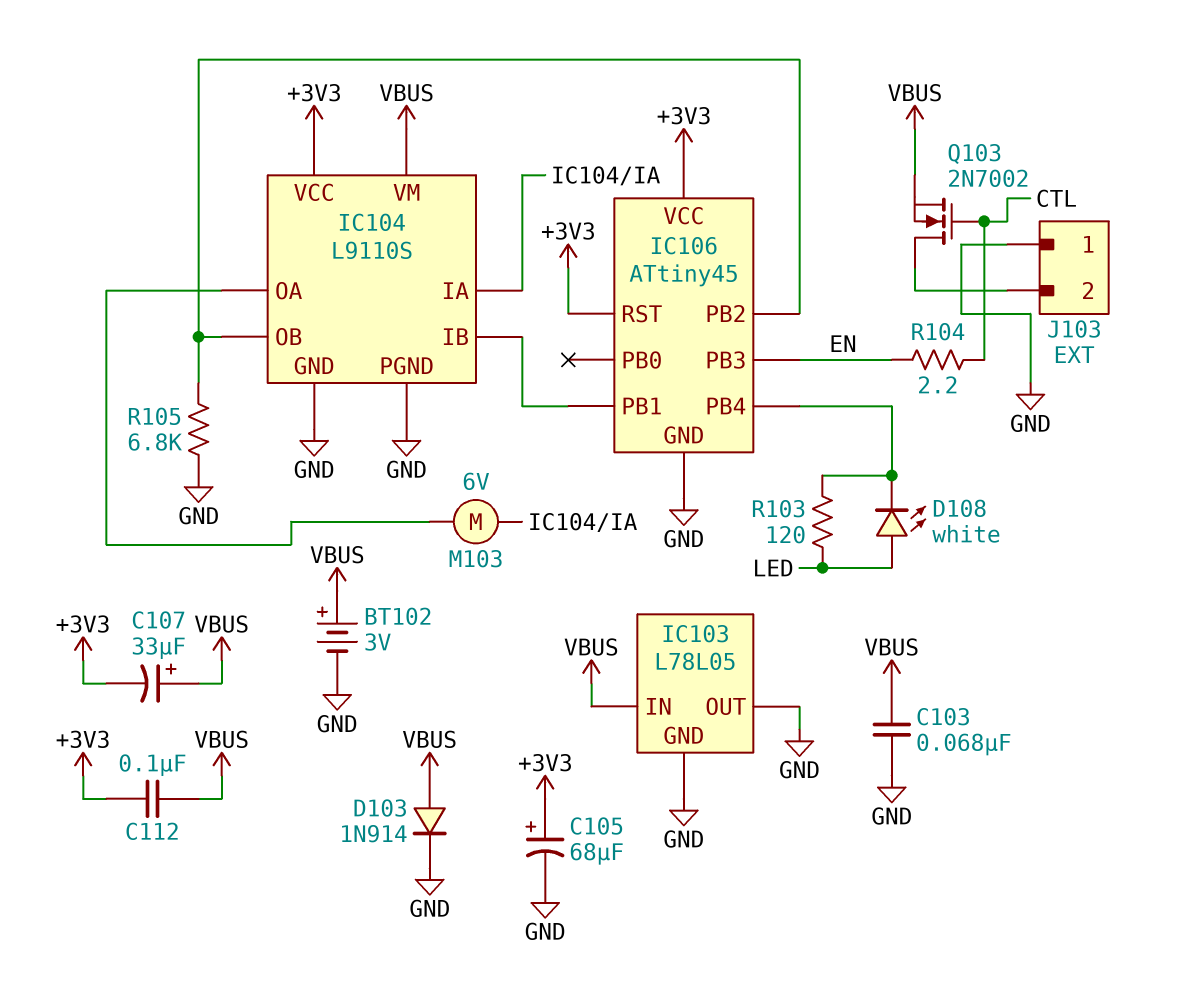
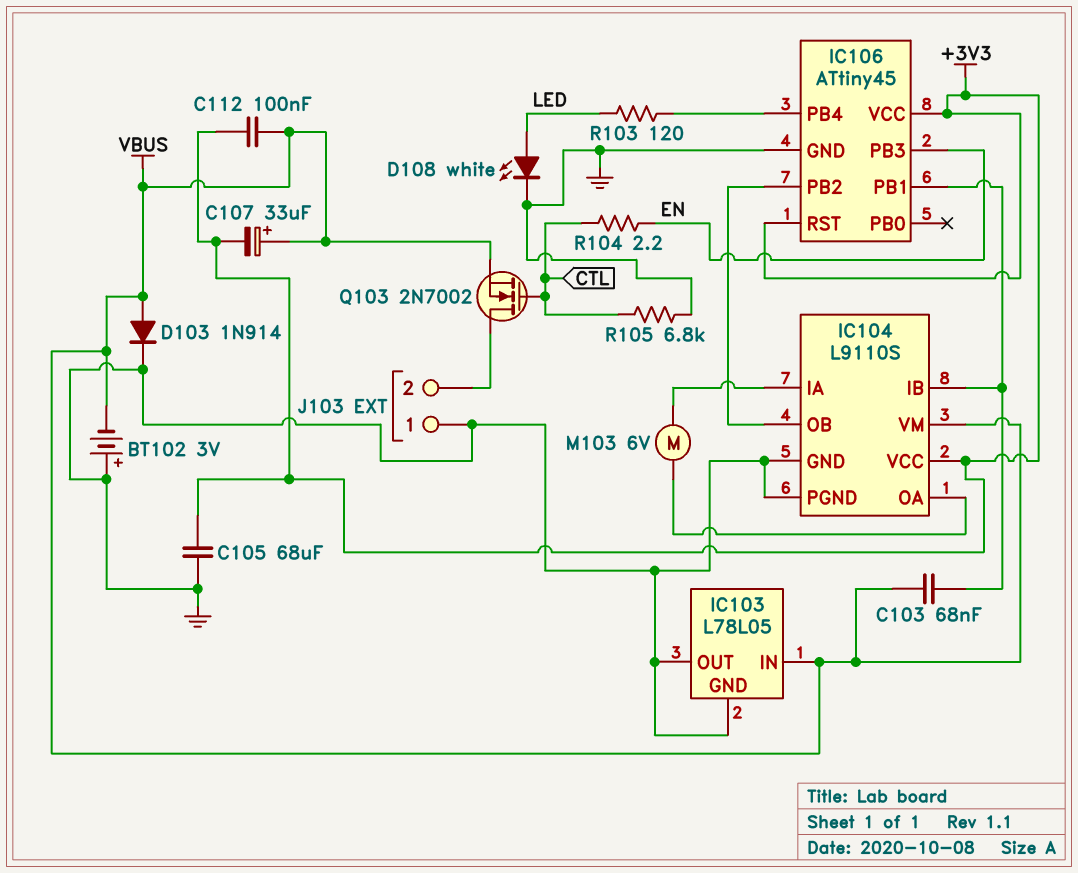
BT102: 3V (plus VBUS, minus GND) -> 3V (plus GND, minus VBUS)
C103: 68nF (GND, VBUS) -> 68nF (IC104/IB, VBUS)
C105: 68uF (plus +3V3, minus GND) -> 68uF (+3V3, GND)
D108: LED white (A LED, K IC106/PB4) -> LED white (A LED, K GND)
R105: 6.8k (GND, IC104/OB) -> 6.8k (CTL, GND)

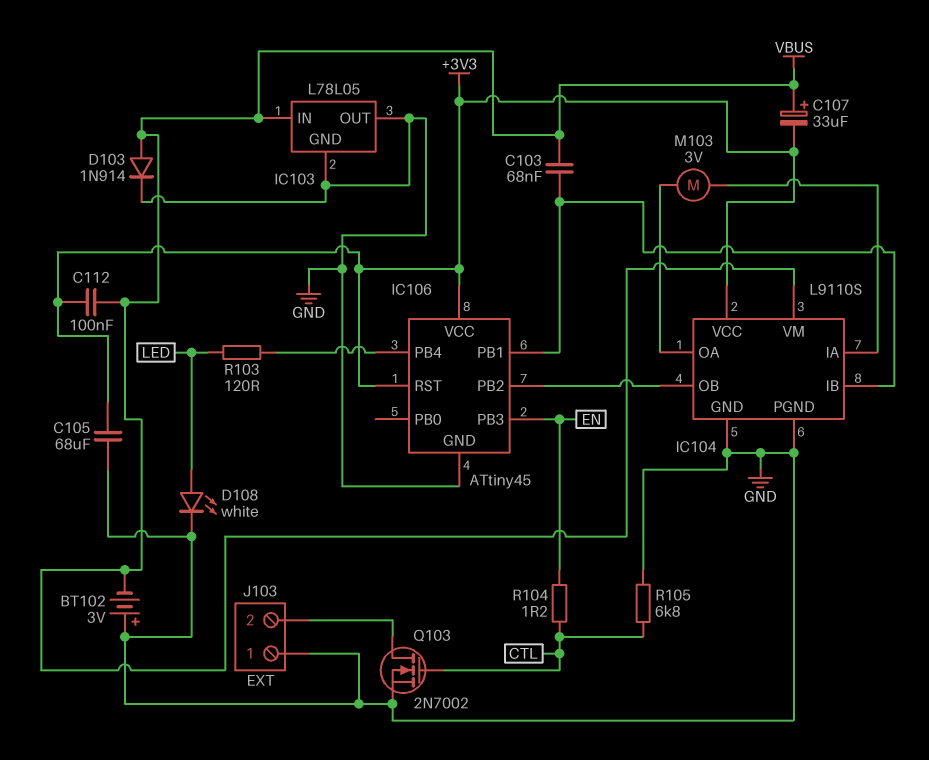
M103: motor 6V (IC104/IA, IC104/OA) -> motor 3V (IC104/IA, IC104/OA)
Q103: NMOS 2N7002 (G CTL, D J103/2, S VBUS) -> NMOS 2N7002 (G CTL, D J103/2, S GND)
R104: 2.2 (CTL, EN) -> 1.2 (CTL, EN)

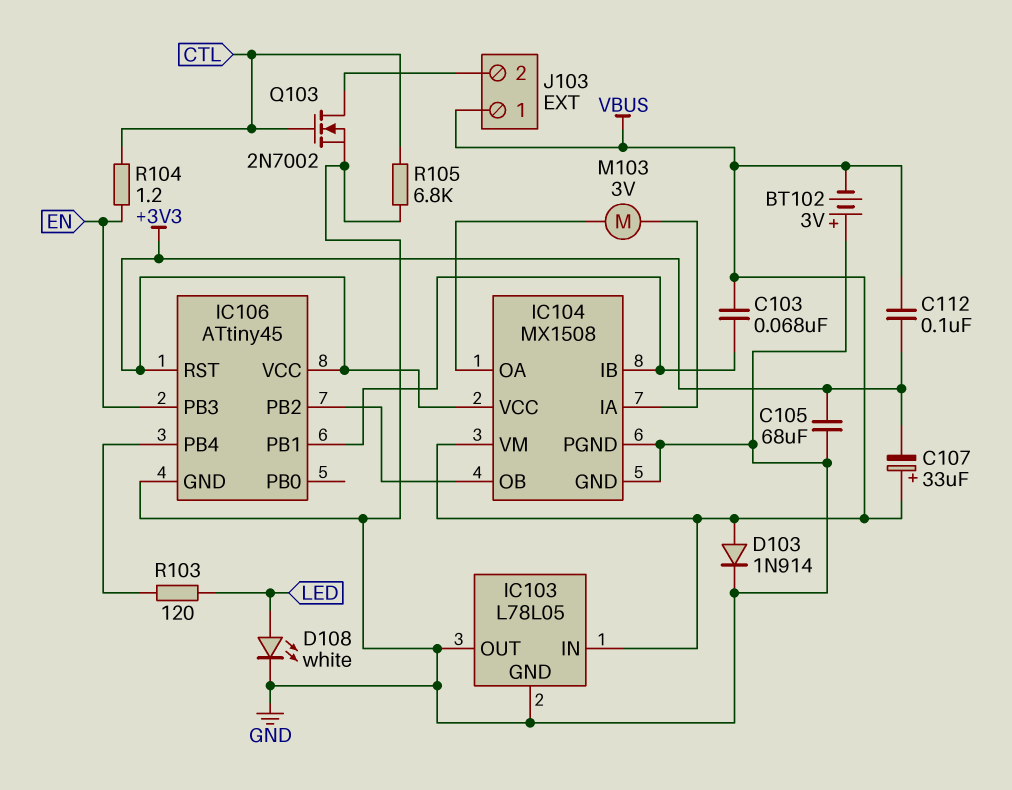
IC104: L9110S -> MX1508
J103 pin 1: GND -> VBUS

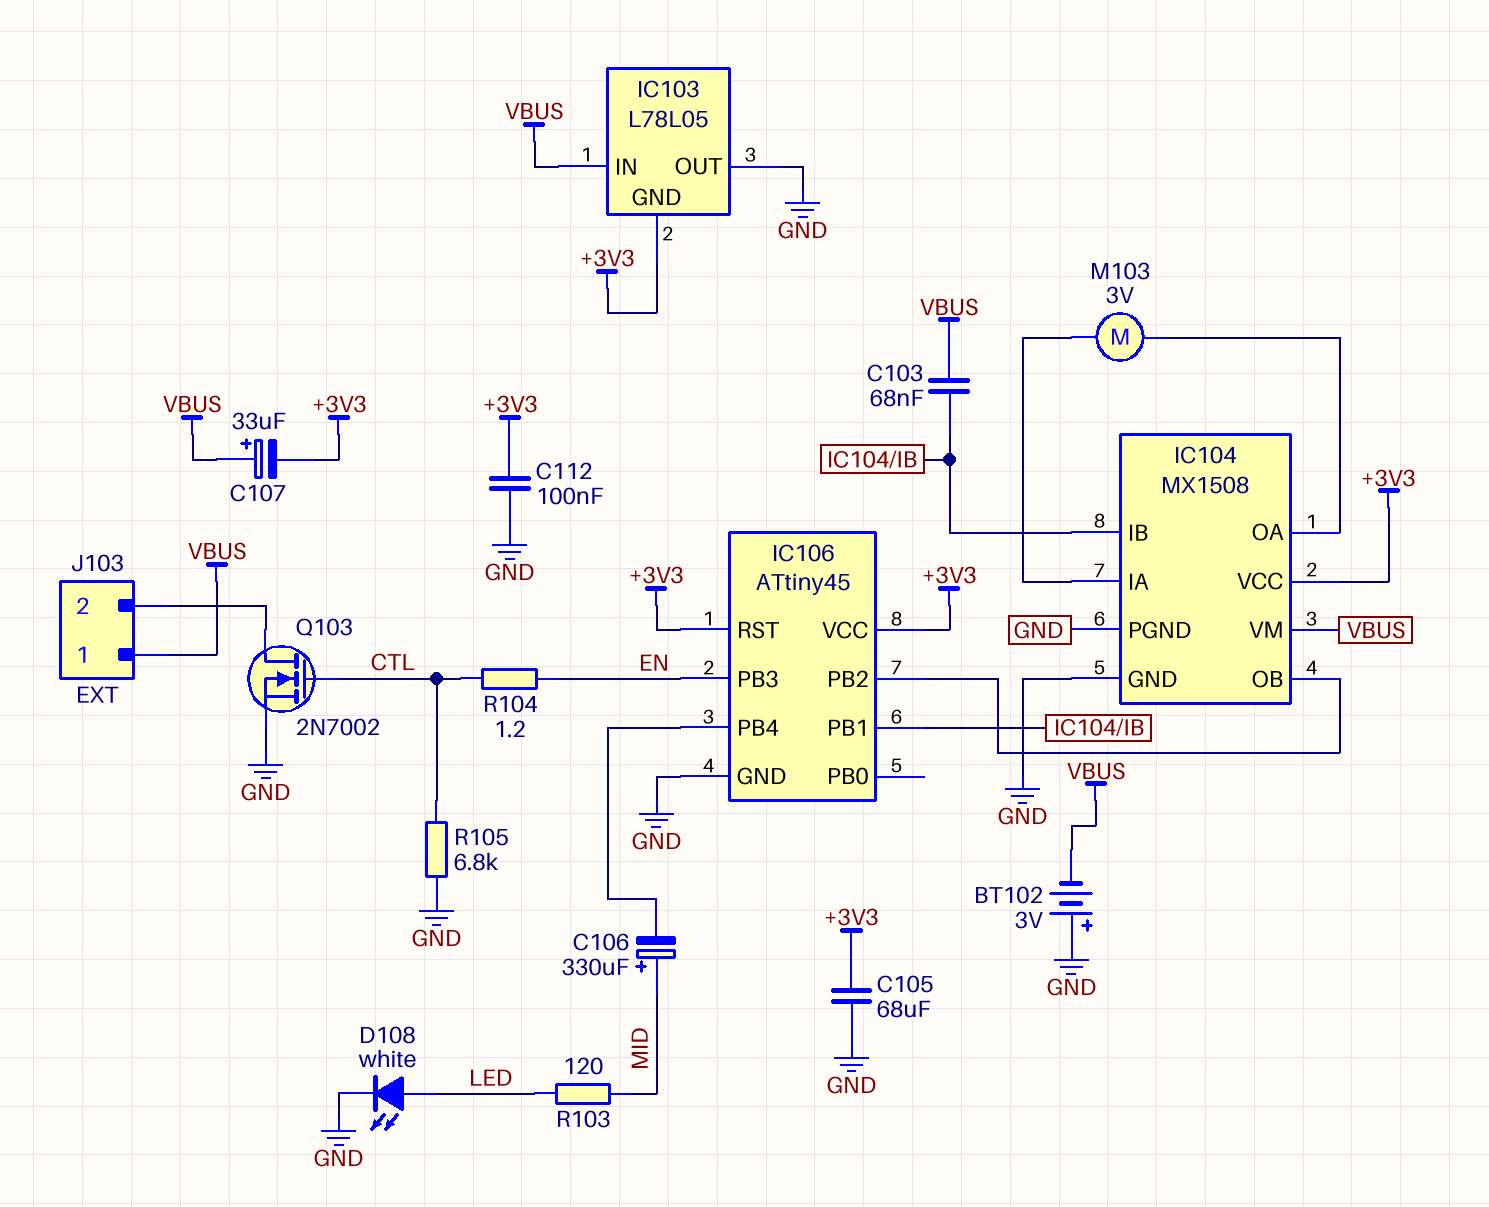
C106: none -> 330uF (plus MID, minus IC106/PB4)
C112: 100nF (+3V3, VBUS) -> 100nF (+3V3, GND)
D103: diode 1N914 (A VBUS, K GND) -> none
IC103 pin GND: GND -> +3V3
R103: 120 (IC106/PB4, LED) -> 120 (LED, MID)

